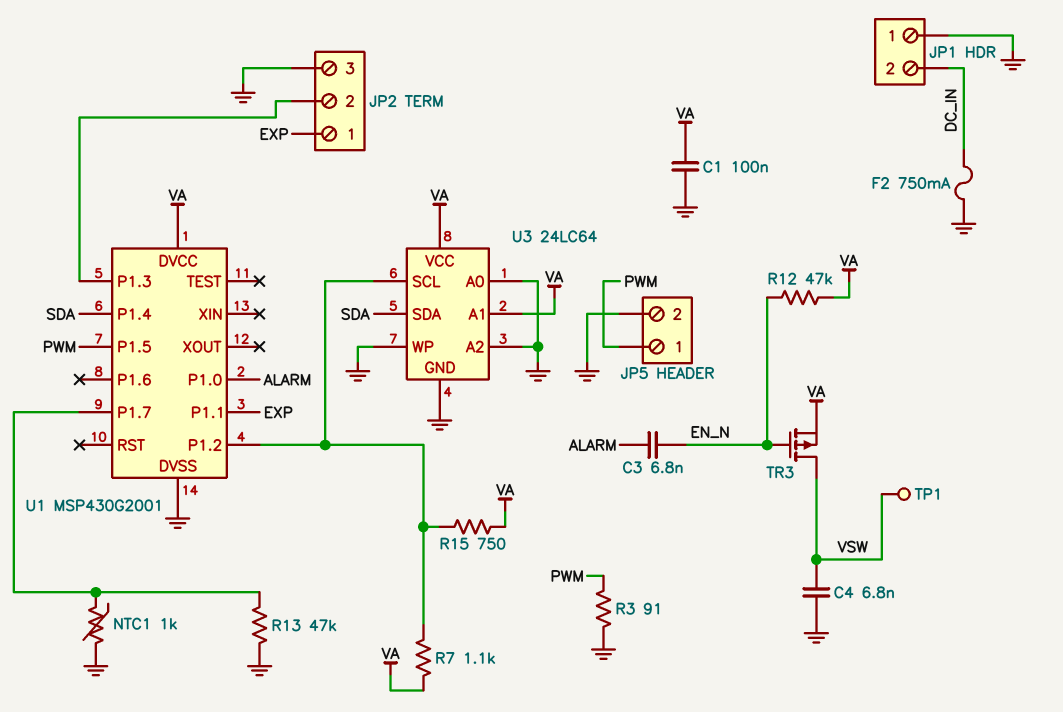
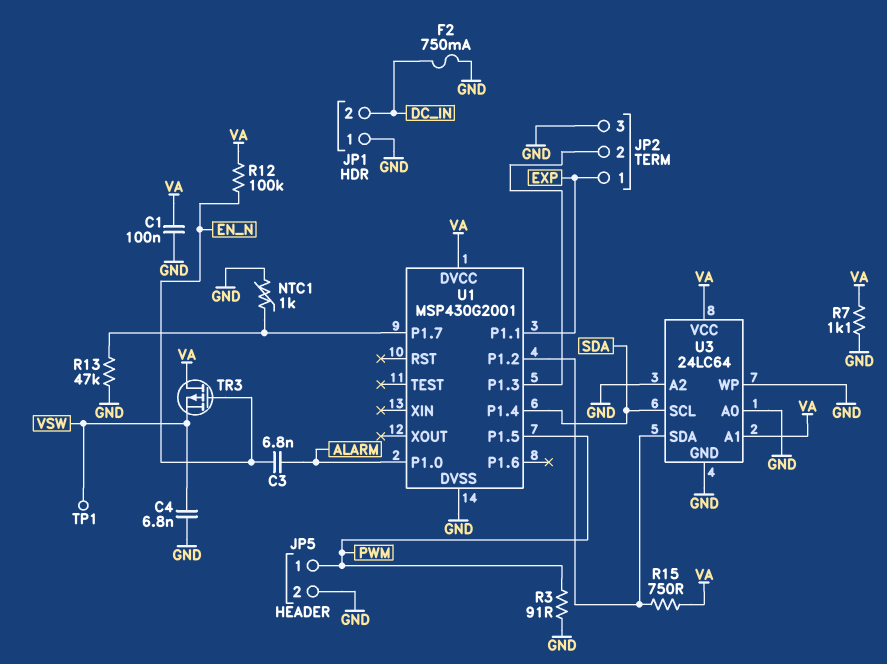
R7: 1.1k (U1/P1.2, VA) -> 1.1k (GND, VA)
R12: 47k (EN_N, VA) -> 100k (EN_N, VA)
TR3: PMOS (G EN_N, D VSW, S VA) -> PMOS (G EN_N, D VA, S VSW)
U3 pin SCL: U1/P1.2 -> SDA
U3 pin SDA: SDA -> U1/P1.2

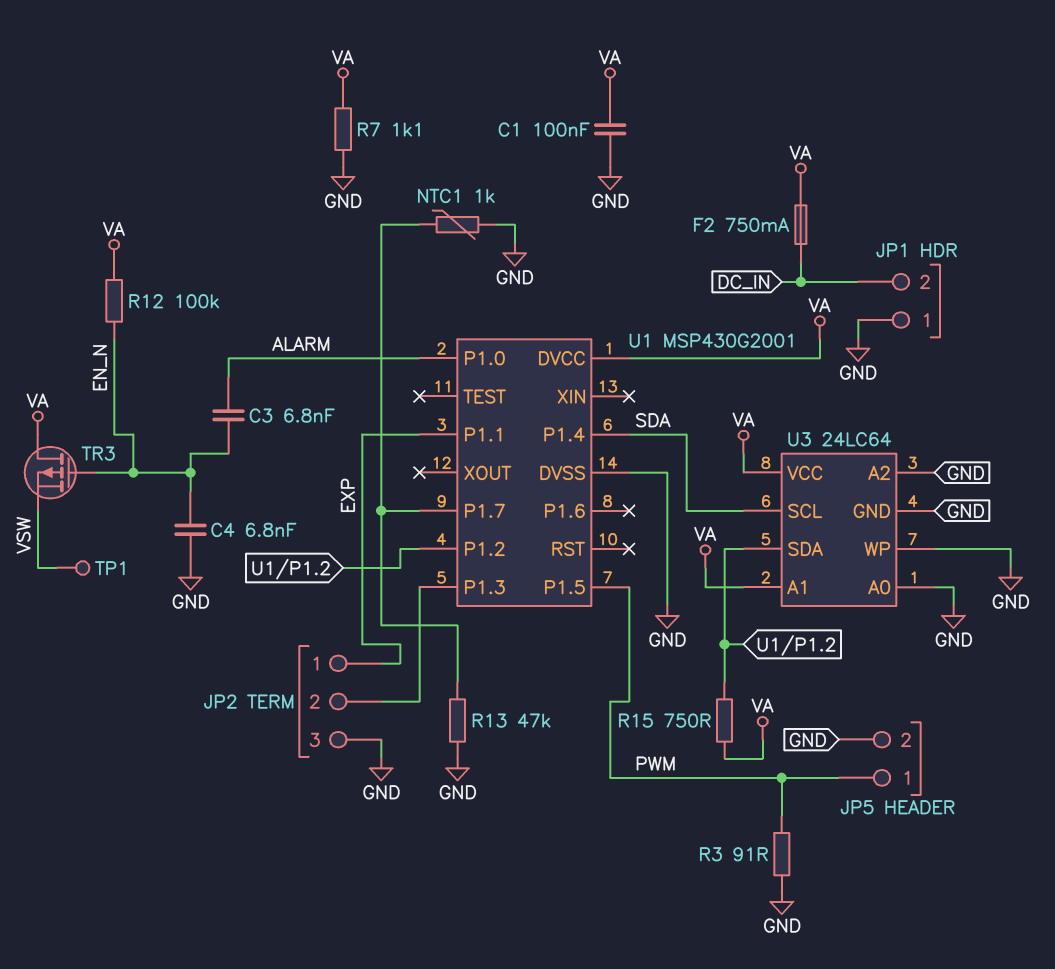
C4: 6.8nF (GND, VSW) -> 6.8nF (EN_N, GND)
F2: 750mA (DC_IN, GND) -> 750mA (DC_IN, VA)

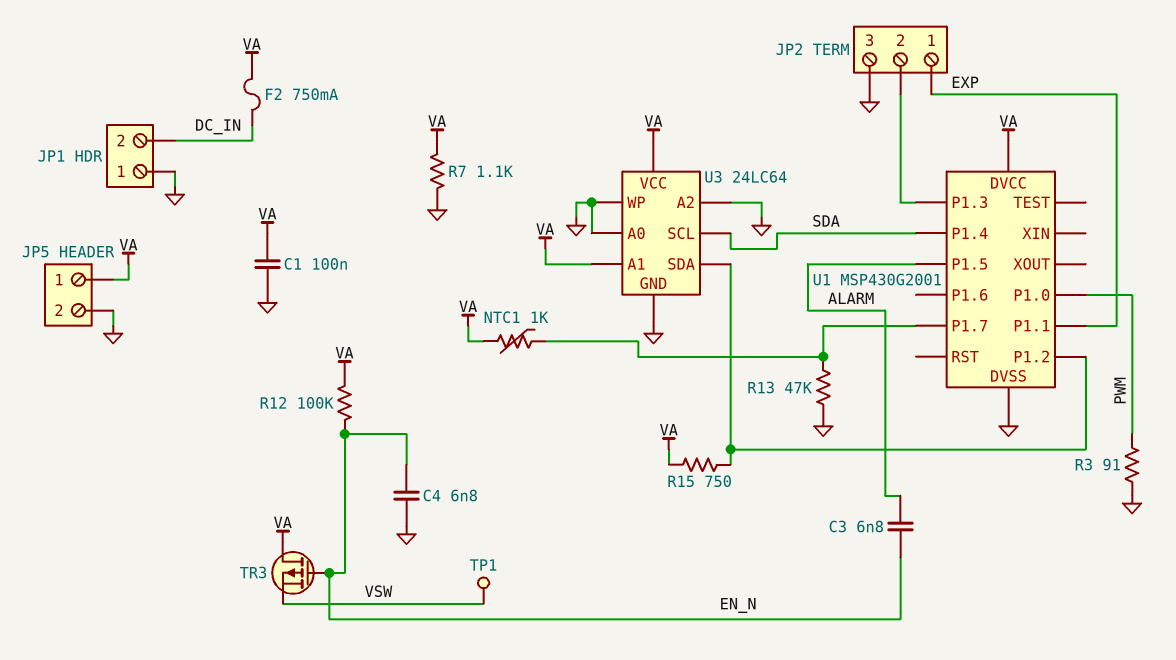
JP5 pin 1: PWM -> VA
NTC1: 1k (GND, U1/P1.7) -> 1k (U1/P1.7, VA)
U1 pin P1.0: ALARM -> PWM
U1 pin P1.5: PWM -> ALARM

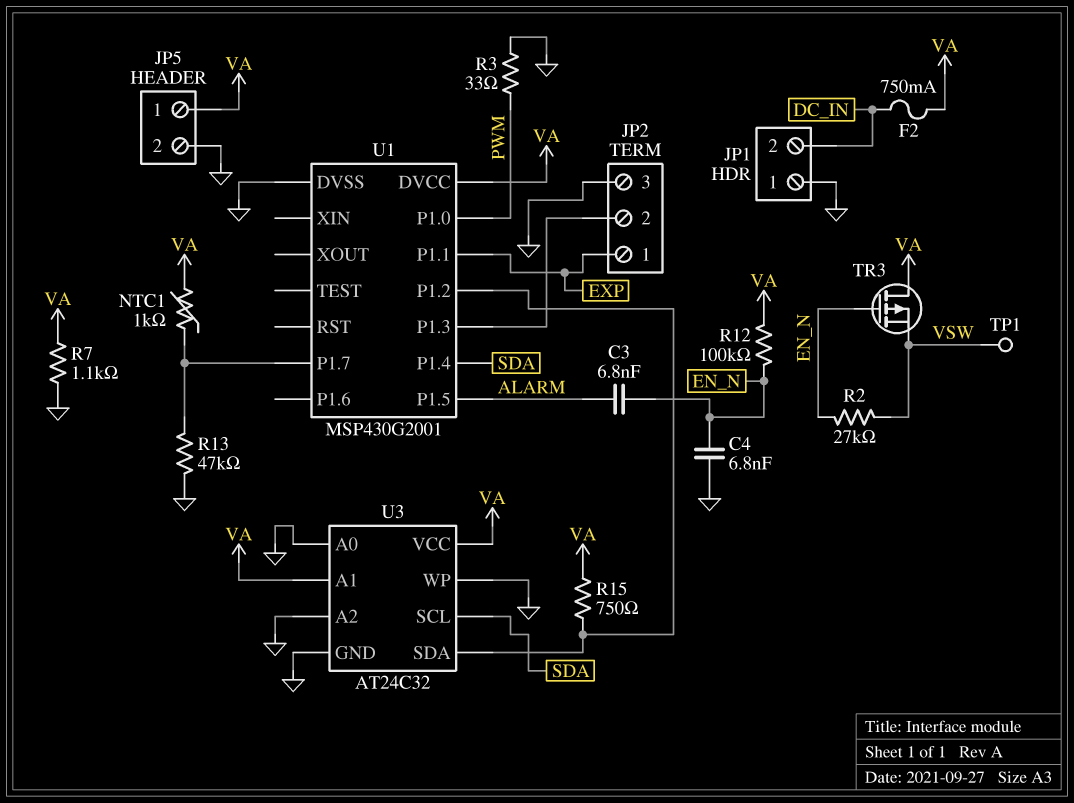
C1: 100nF (GND, VA) -> none
R2: none -> 27k (EN_N, VSW)
R3: 91 (GND, PWM) -> 33 (GND, PWM)
U3: 24LC64 -> AT24C32

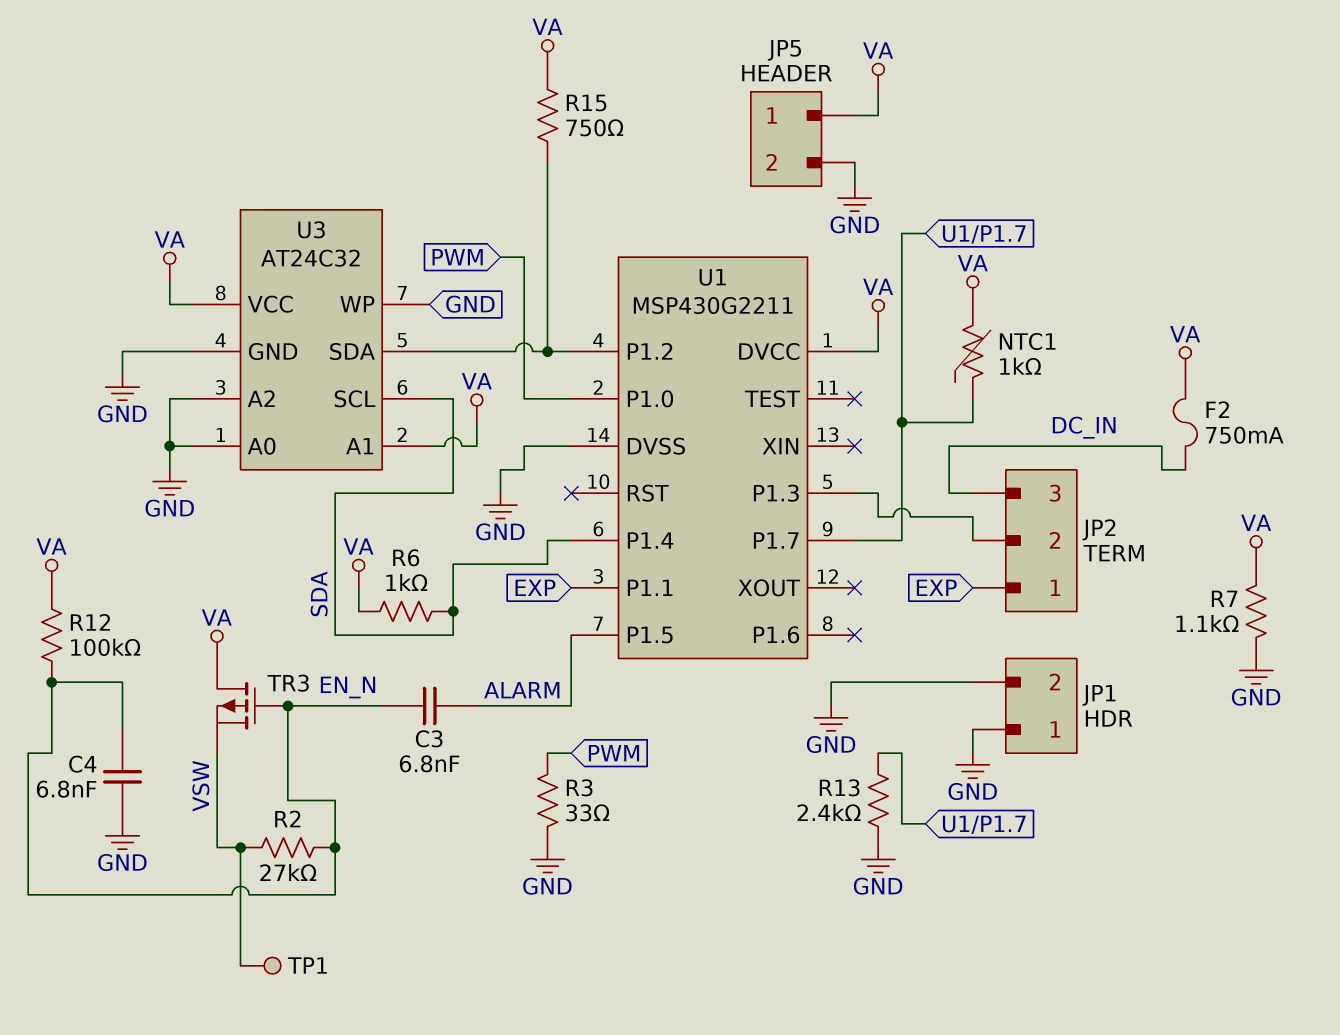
JP1 pin 2: DC_IN -> GND
JP2 pin 3: GND -> DC_IN
R6: none -> 1k (SDA, VA)
R13: 47k (GND, U1/P1.7) -> 2.4k (GND, U1/P1.7)
U1: MSP430G2001 -> MSP430G2211

